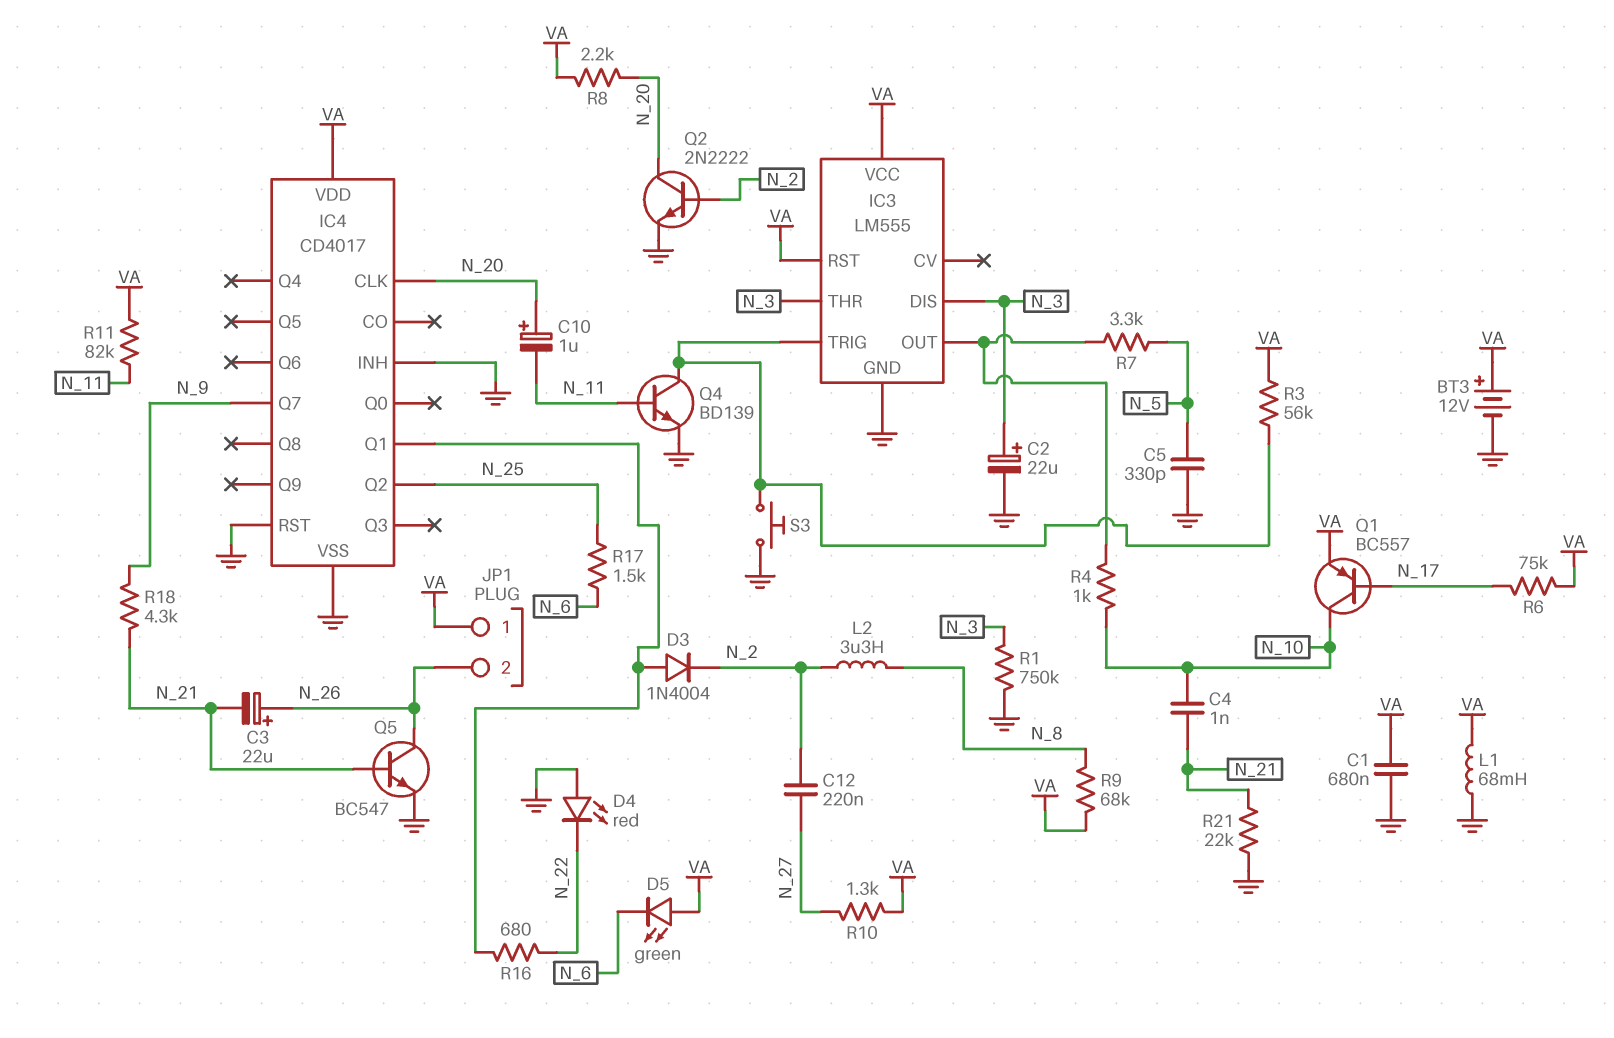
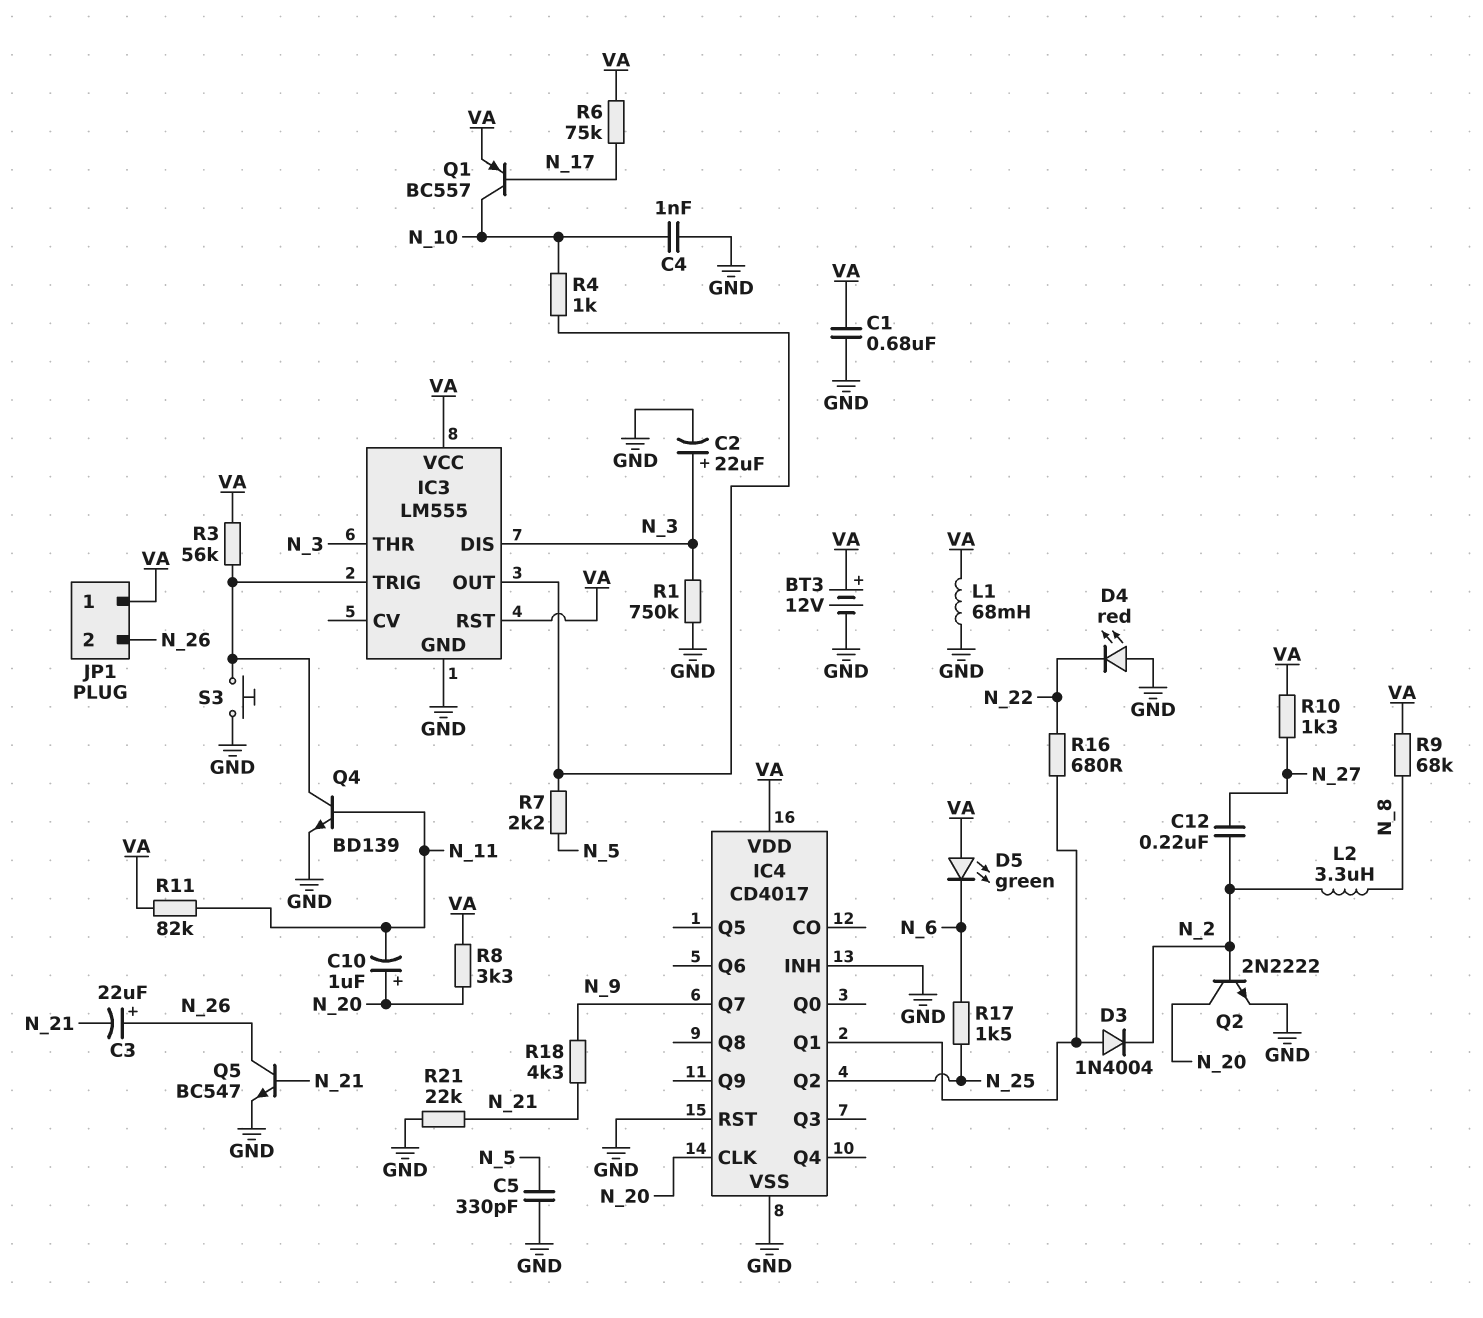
C4: 1nF (N_10, N_21) -> 1nF (GND, N_10)
R7: 3.3k (IC3/OUT, N_5) -> 2.2k (IC3/OUT, N_5)
R8: 2.2k (N_20, VA) -> 3.3k (N_20, VA)

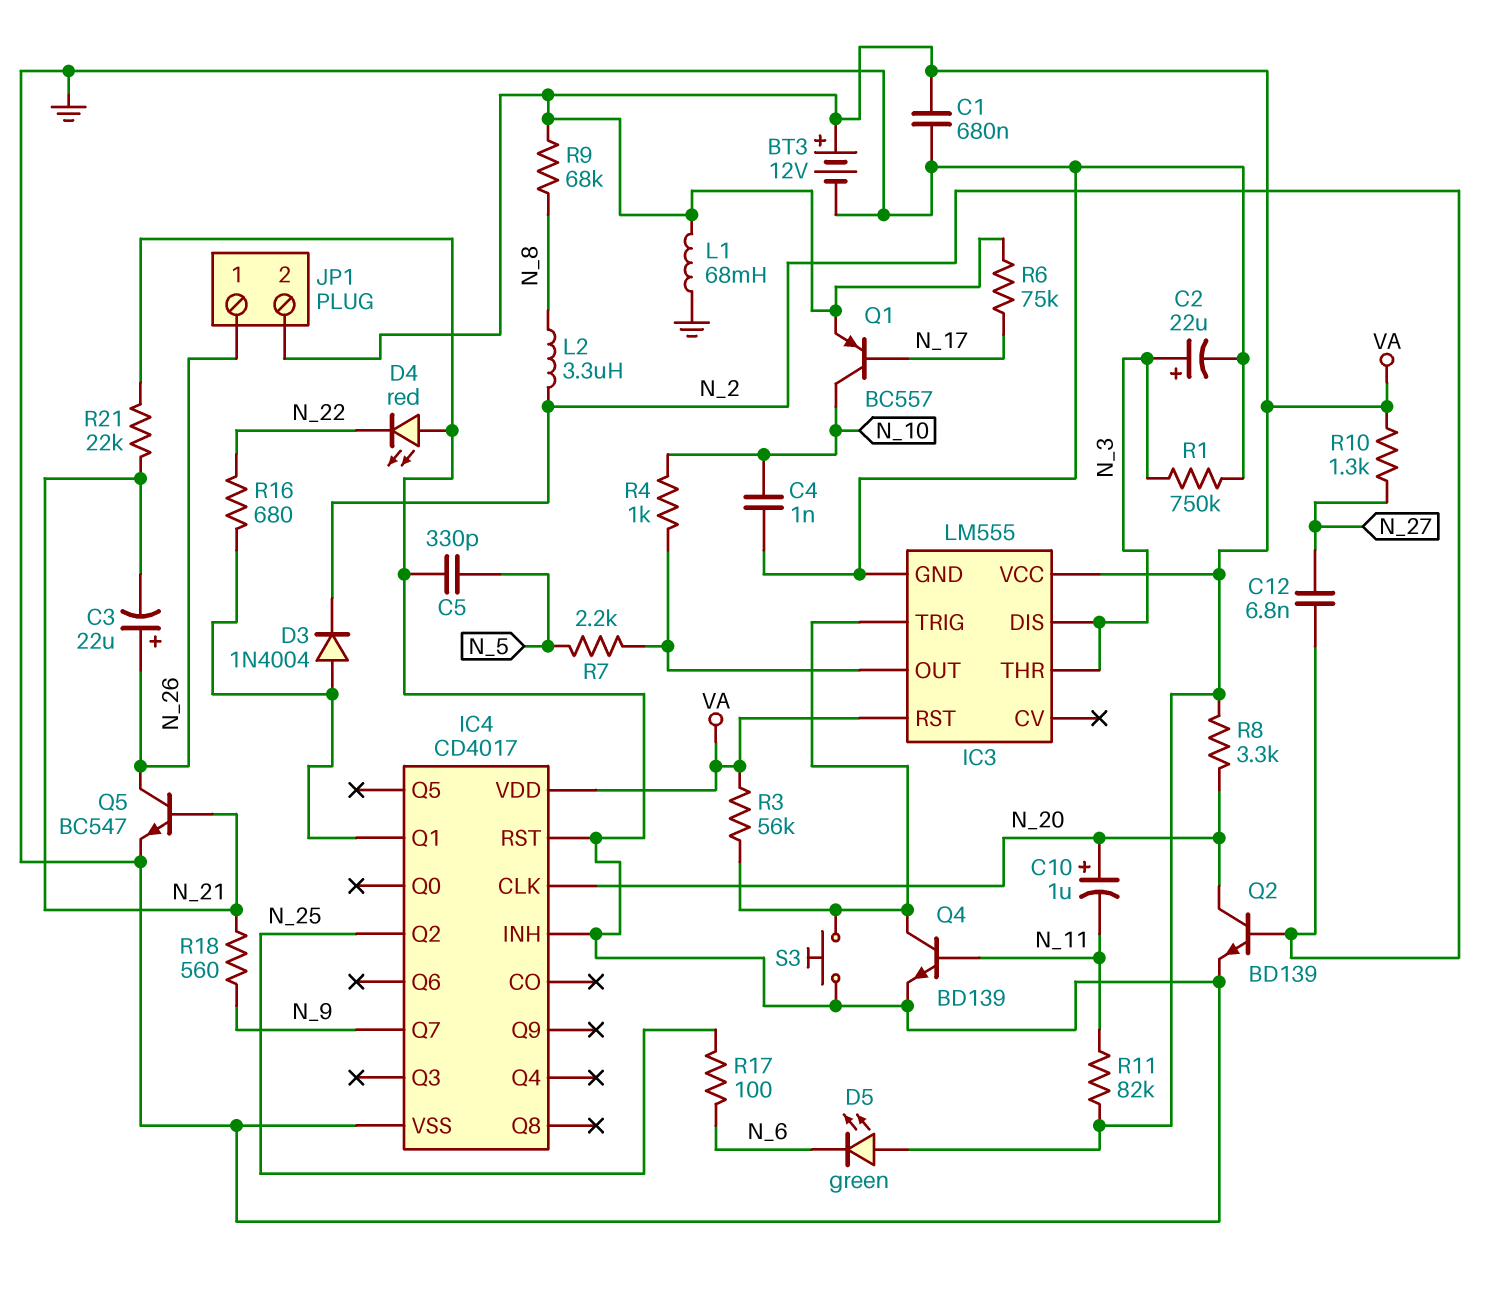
C12: 220nF (N_2, N_27) -> 6.8nF (N_2, N_27)
JP1 pin 1: VA -> N_26
JP1 pin 2: N_26 -> VA
Q2: NPN 2N2222 (B N_2, C N_20, E GND) -> NPN BD139 (B N_2, C N_20, E GND)
R17: 1.5k (N_6, N_25) -> 100 (N_6, N_25)
R18: 4.3k (N_9, N_21) -> 560 (N_9, N_21)

